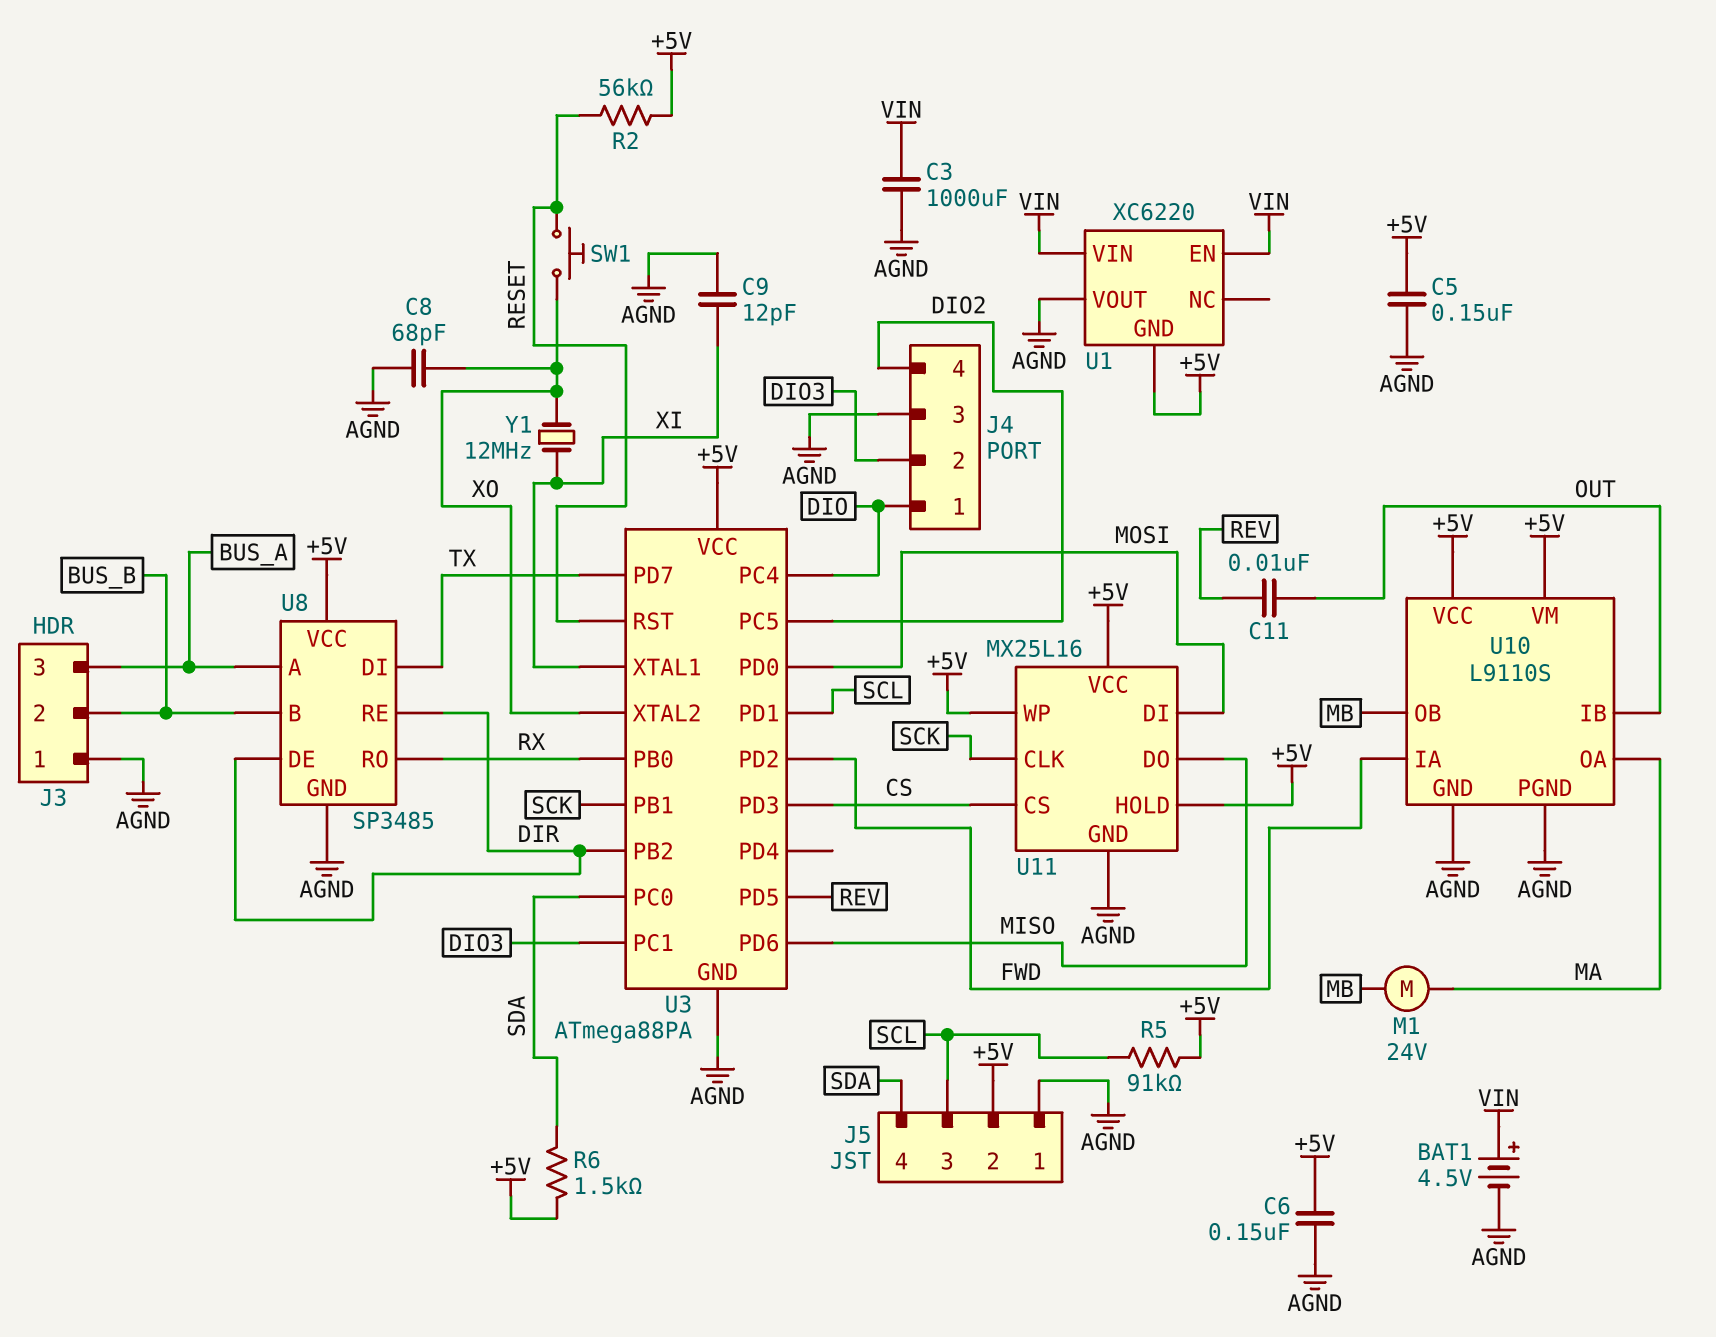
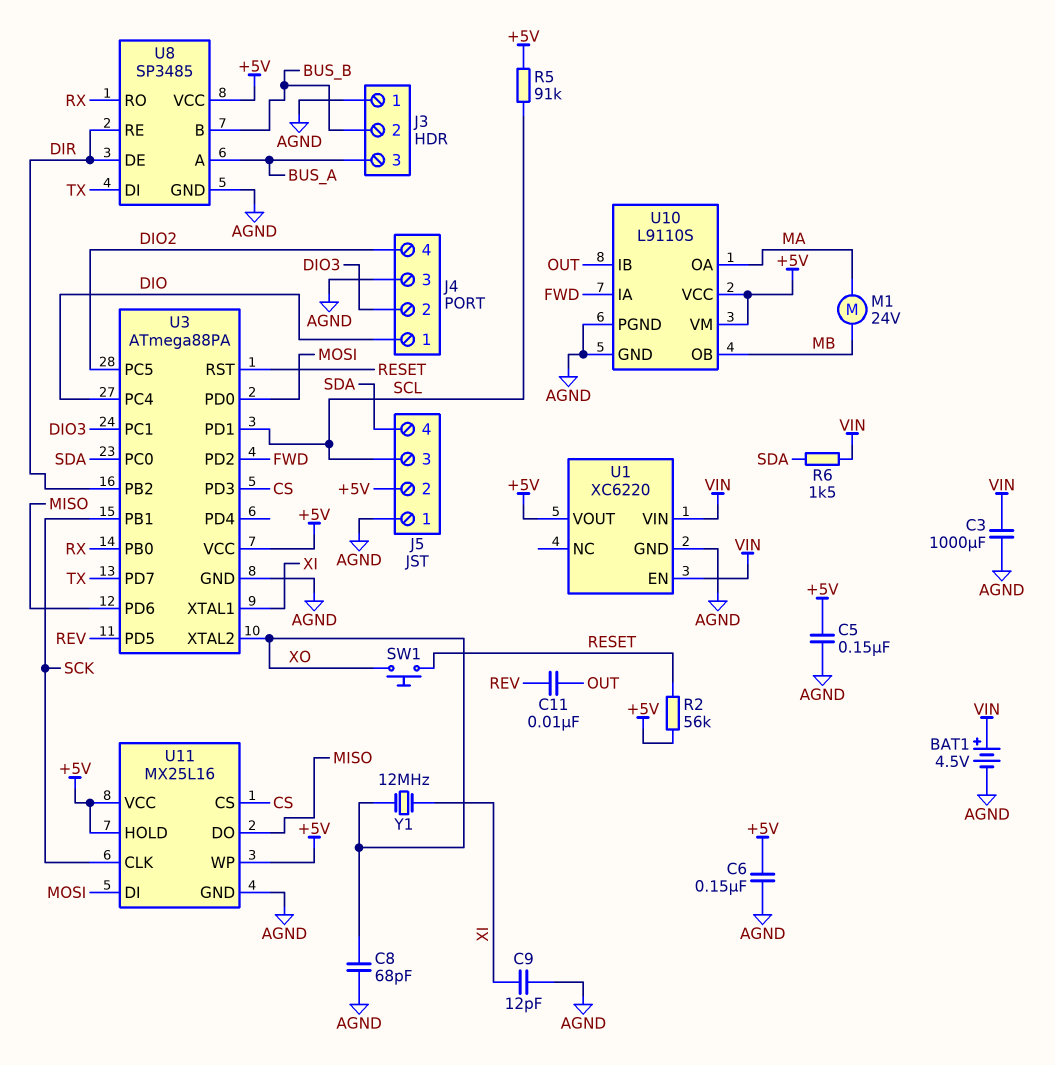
R6: 1.5k (+5V, SDA) -> 1.5k (SDA, VIN)
U1 pin GND: +5V -> AGND
U1 pin VOUT: AGND -> +5V

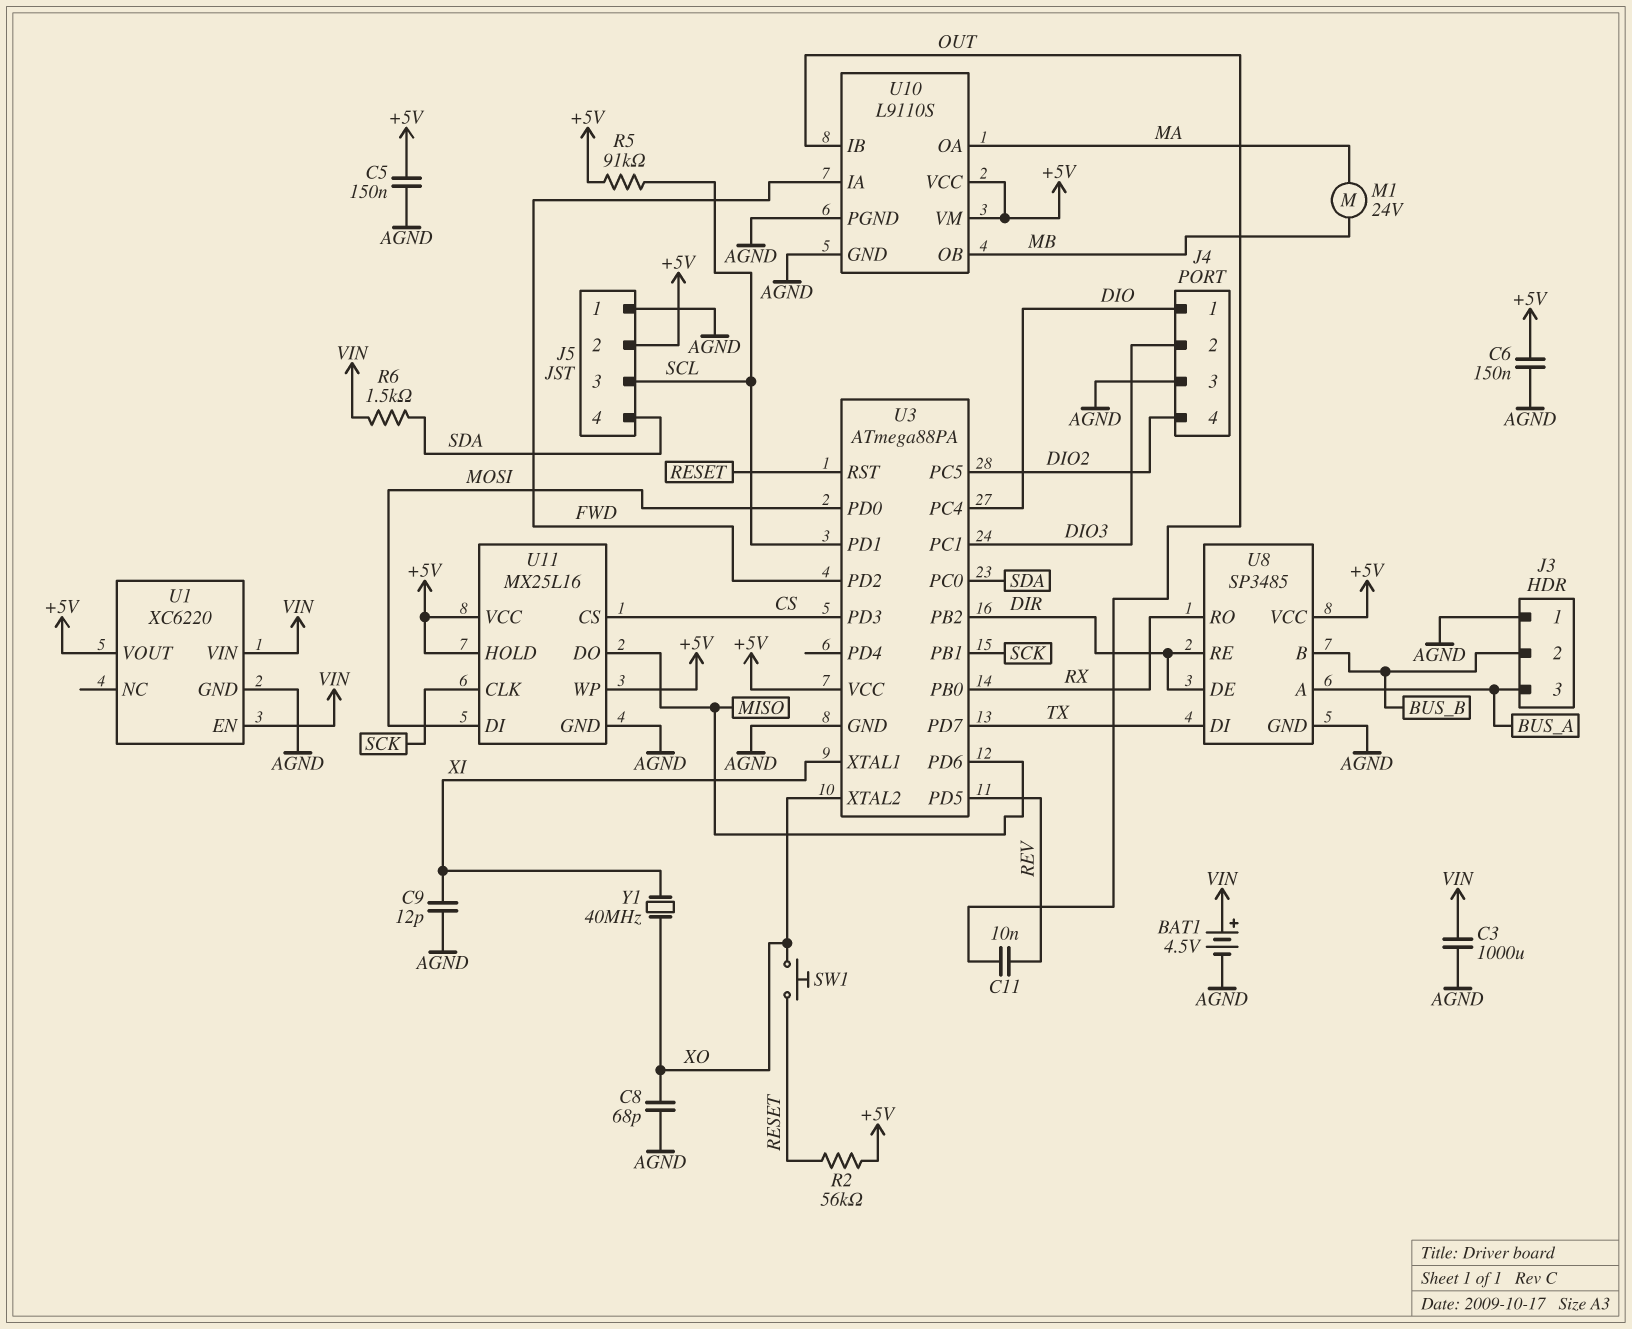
Y1: 12MHz (XI, XO) -> 40MHz (XI, XO)

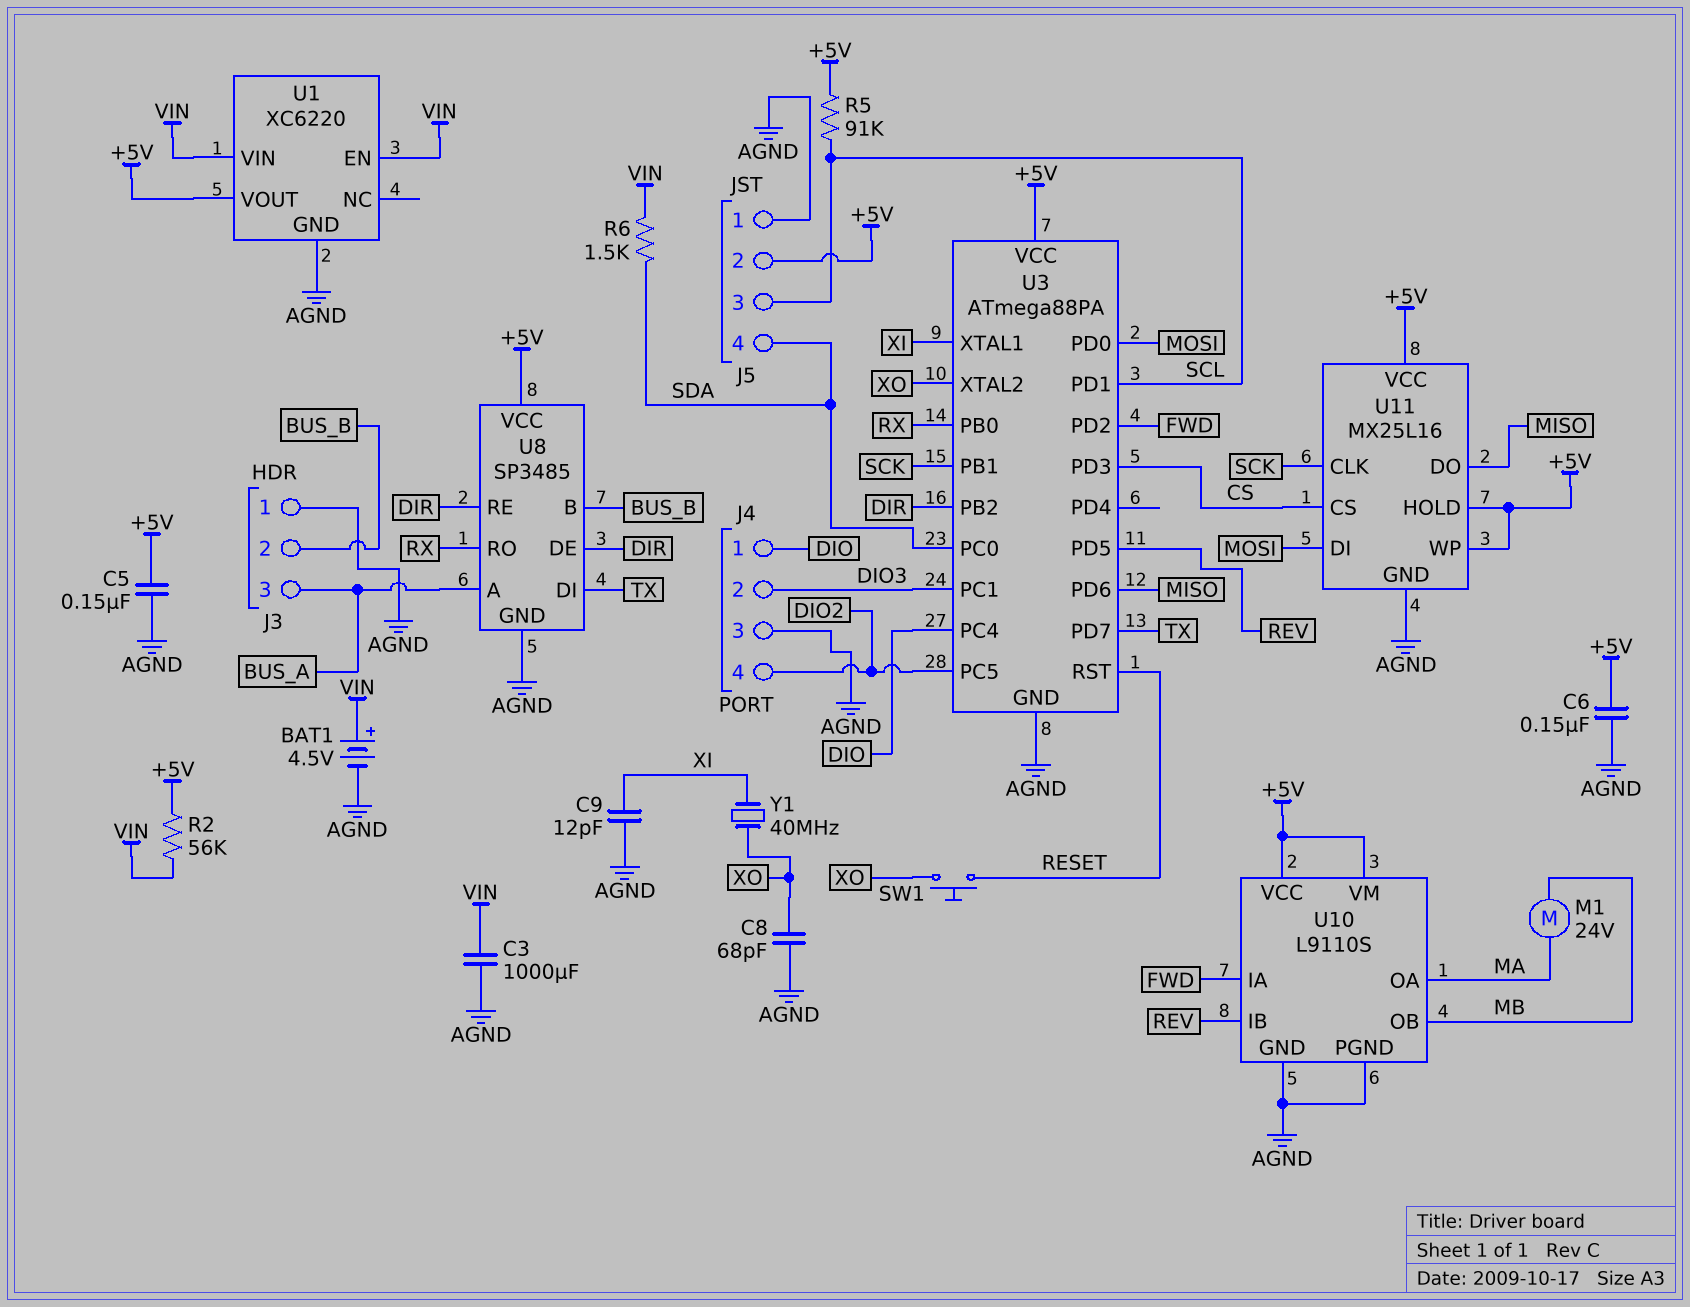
C11: 10nF (OUT, REV) -> none
R2: 56k (+5V, RESET) -> 56k (+5V, VIN)
U10 pin IB: OUT -> REV

